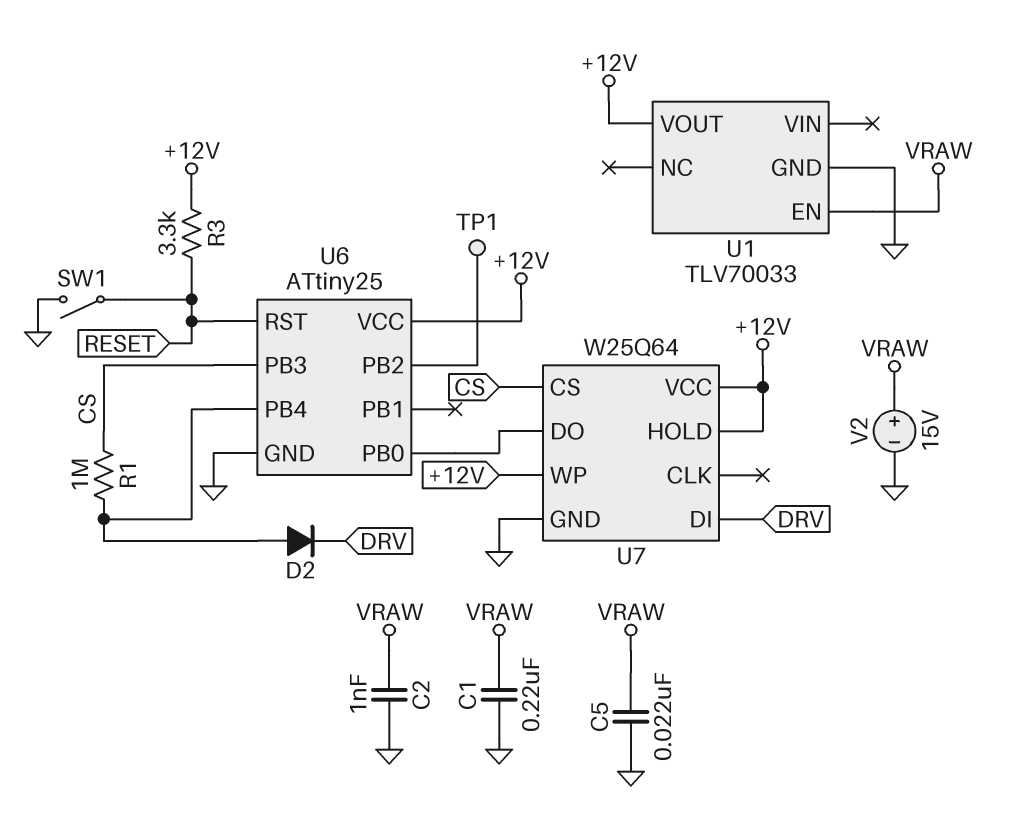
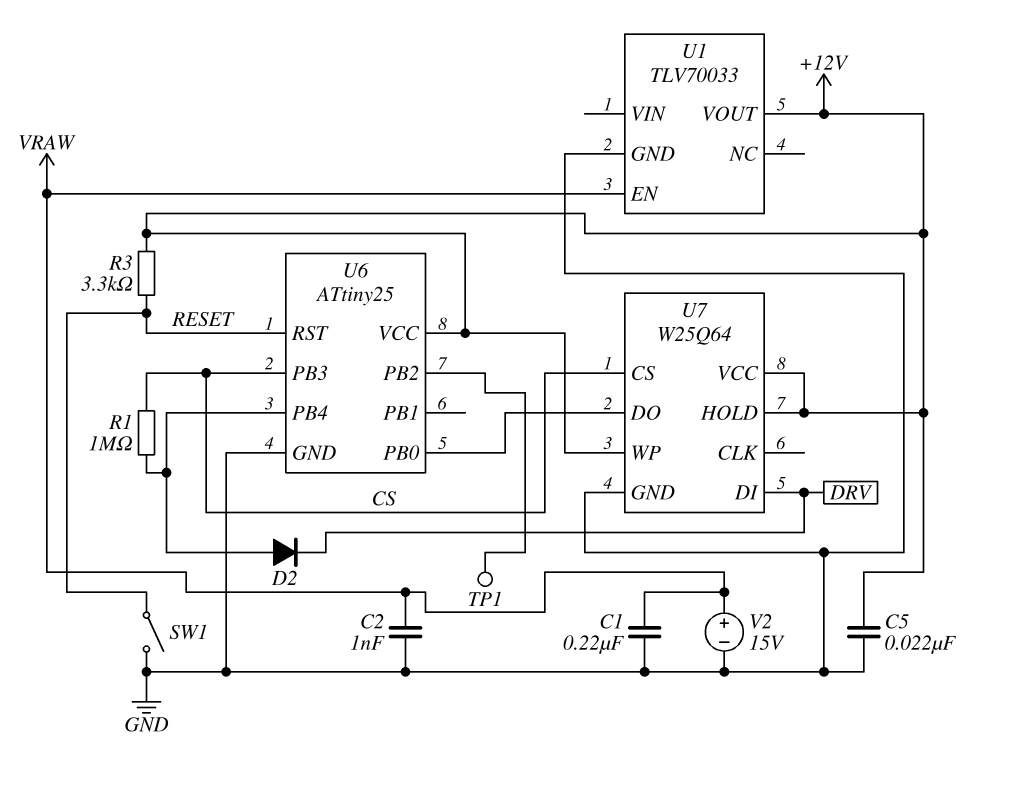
C5: 22nF (GND, VRAW) -> 22nF (+12V, GND)

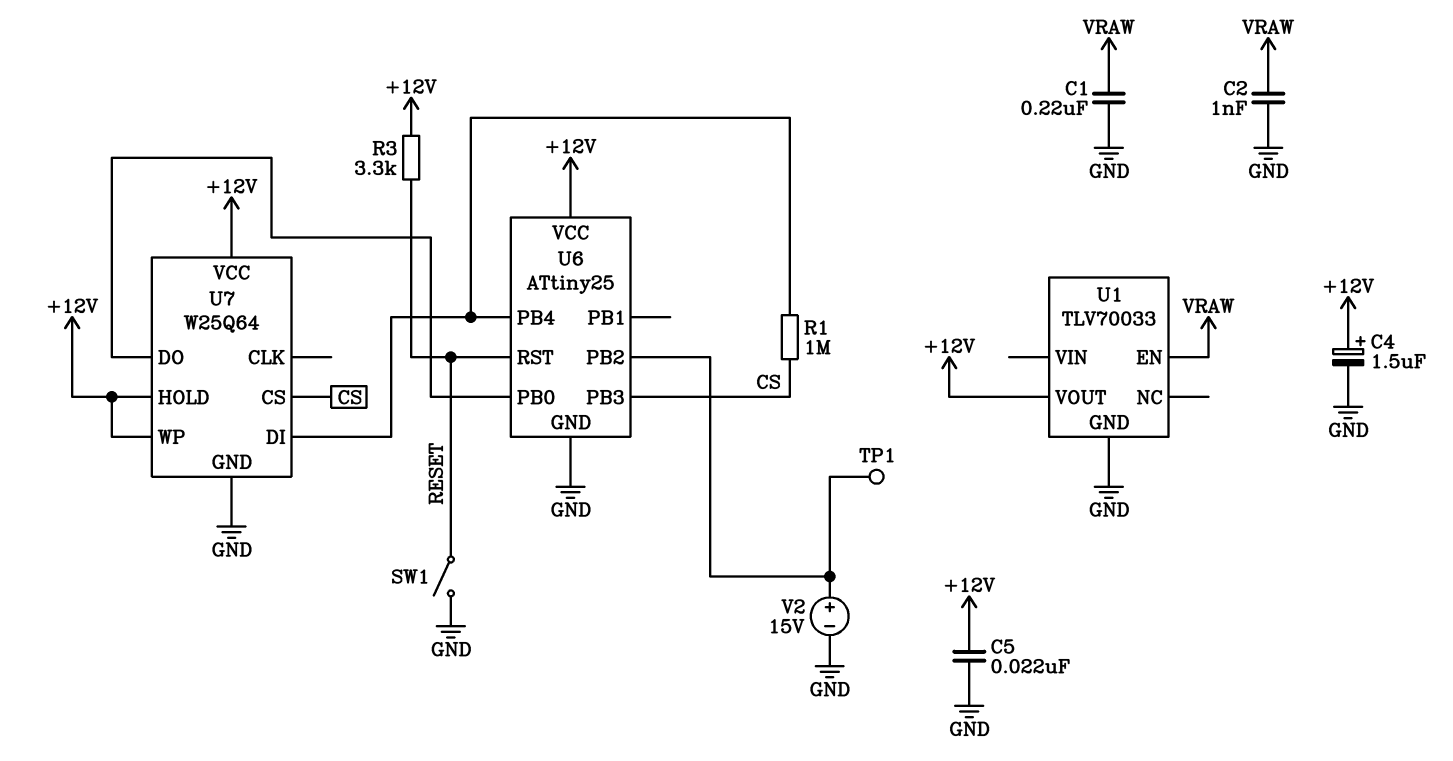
C4: none -> 1.5uF (plus +12V, minus GND)
D2: diode (A U6/PB4, K DRV) -> none
U7 pin DI: DRV -> U6/PB4
V2: 15V (plus VRAW, minus GND) -> 15V (plus U6/PB2, minus GND)

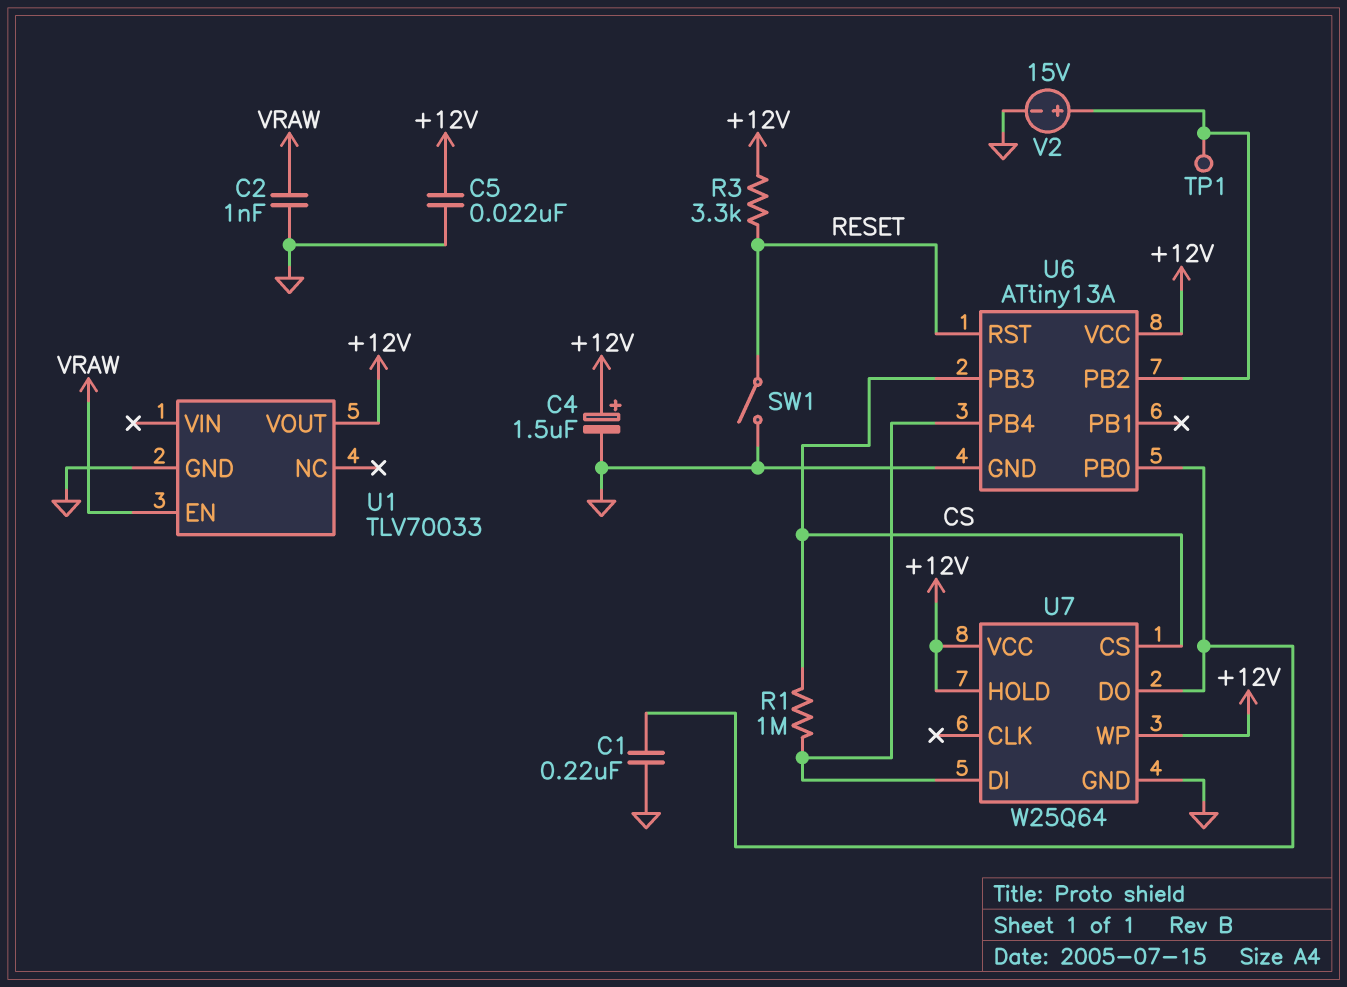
C1: 220nF (GND, VRAW) -> 220nF (GND, U6/PB0)
U6: ATtiny25 -> ATtiny13A

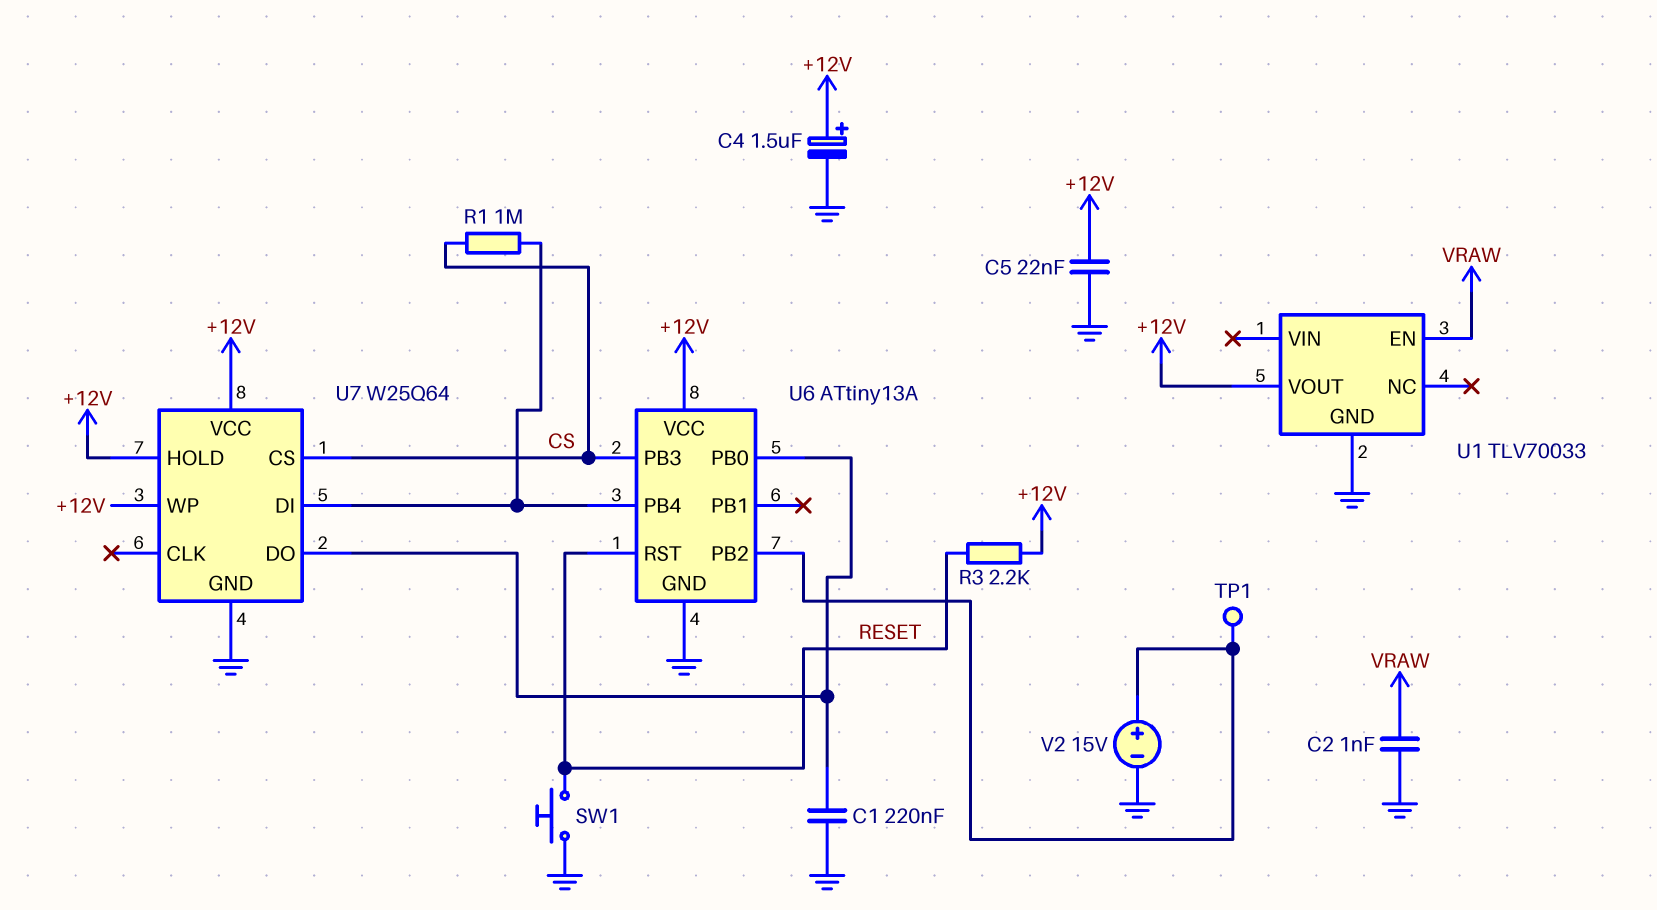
R3: 3.3k (+12V, RESET) -> 2.2k (+12V, RESET)
SW1: switch (GND, RESET) -> button (GND, RESET)

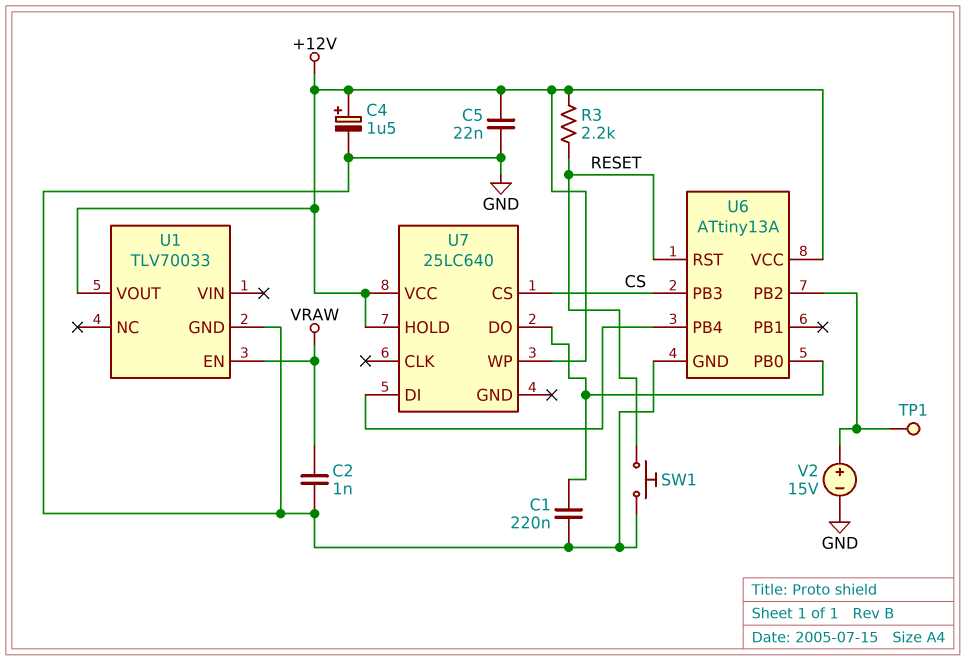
R1: 1M (CS, U6/PB4) -> none
U7: W25Q64 -> 25LC640
U7 pin GND: GND -> none

